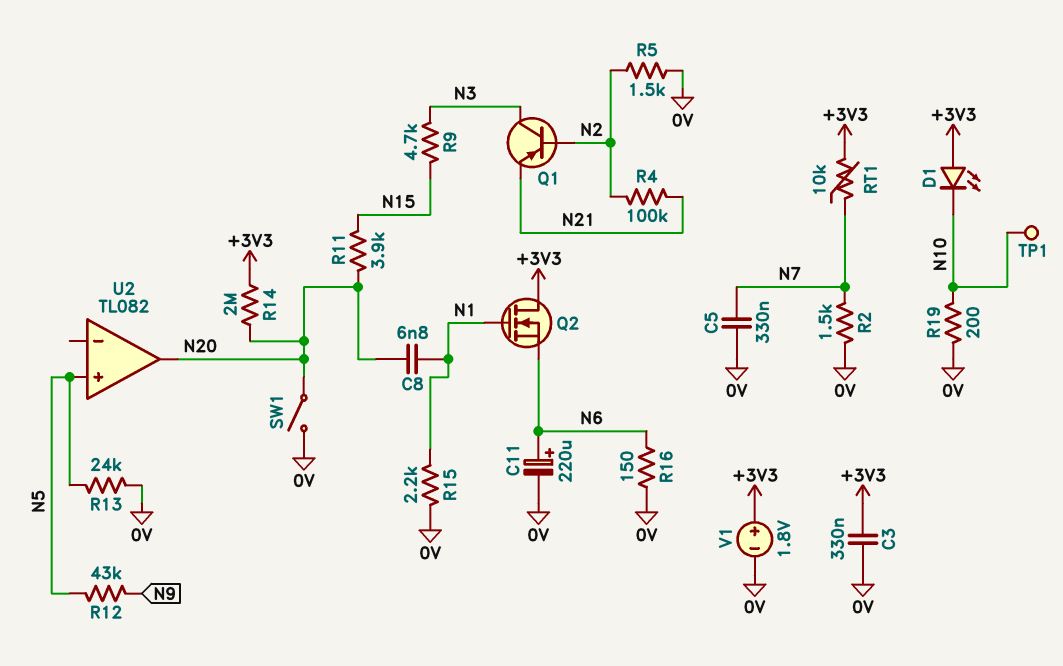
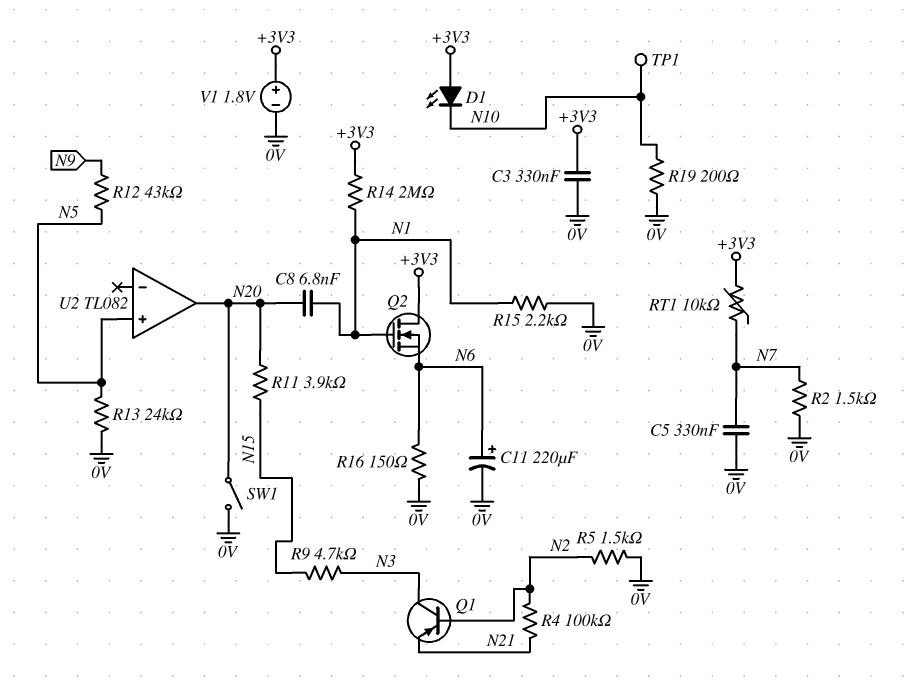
R14: 2M (+3V3, N20) -> 2M (+3V3, N1)

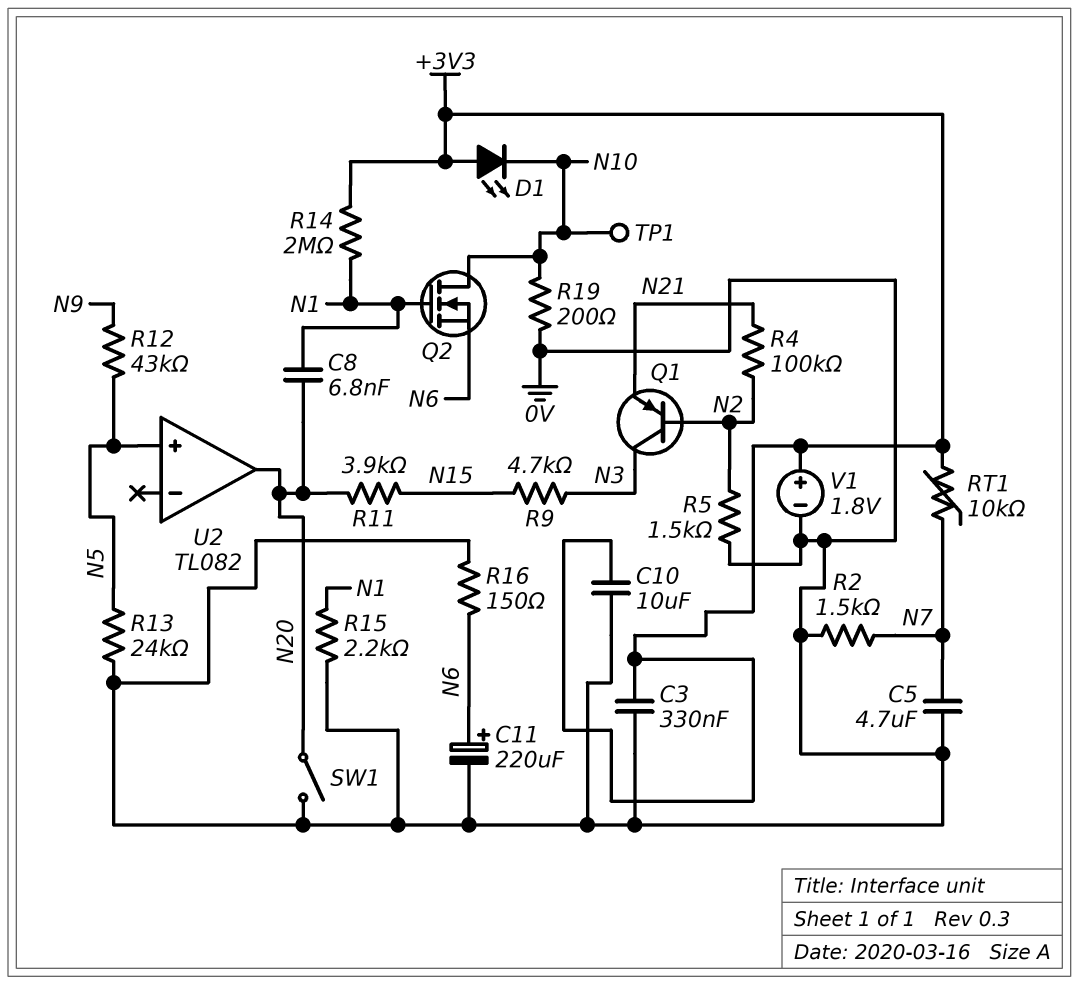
C5: 330nF (0V, N7) -> 4.7uF (0V, N7)
C10: none -> 10uF (+3V3, 0V)
Q2: NMOS (G N1, D +3V3, S N6) -> NMOS (G N1, D N10, S N6)

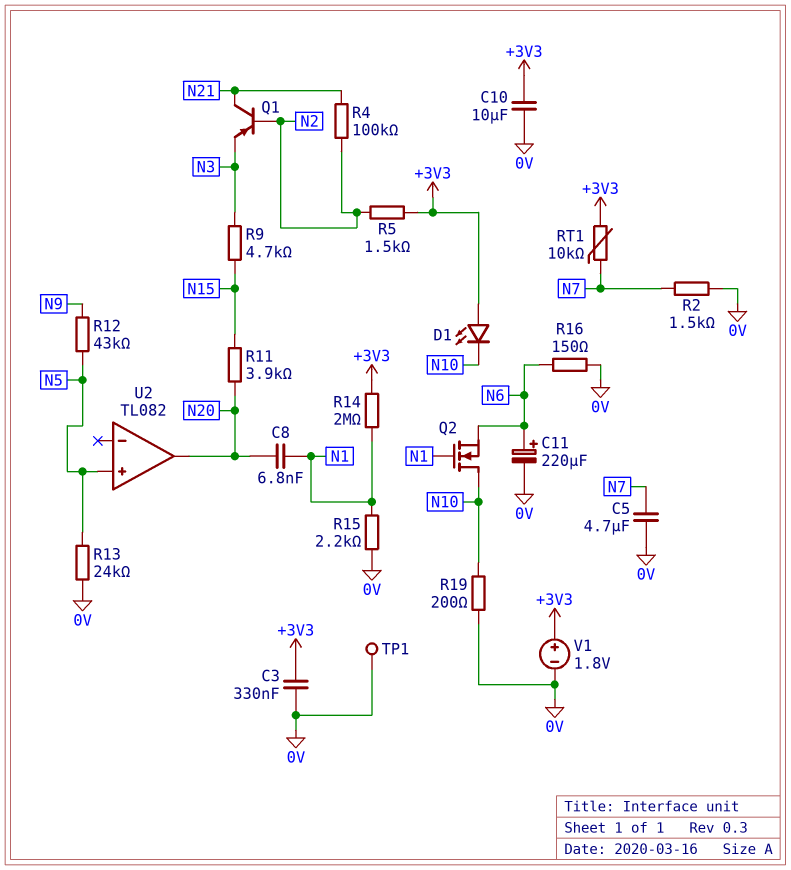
Q1: PNP (B N2, C N3, E N21) -> PNP (B N2, C N21, E N3)
R5: 1.5k (0V, N2) -> 1.5k (+3V3, N2)
SW1: switch (0V, N20) -> none
TP1: test point (N10) -> test point (0V)

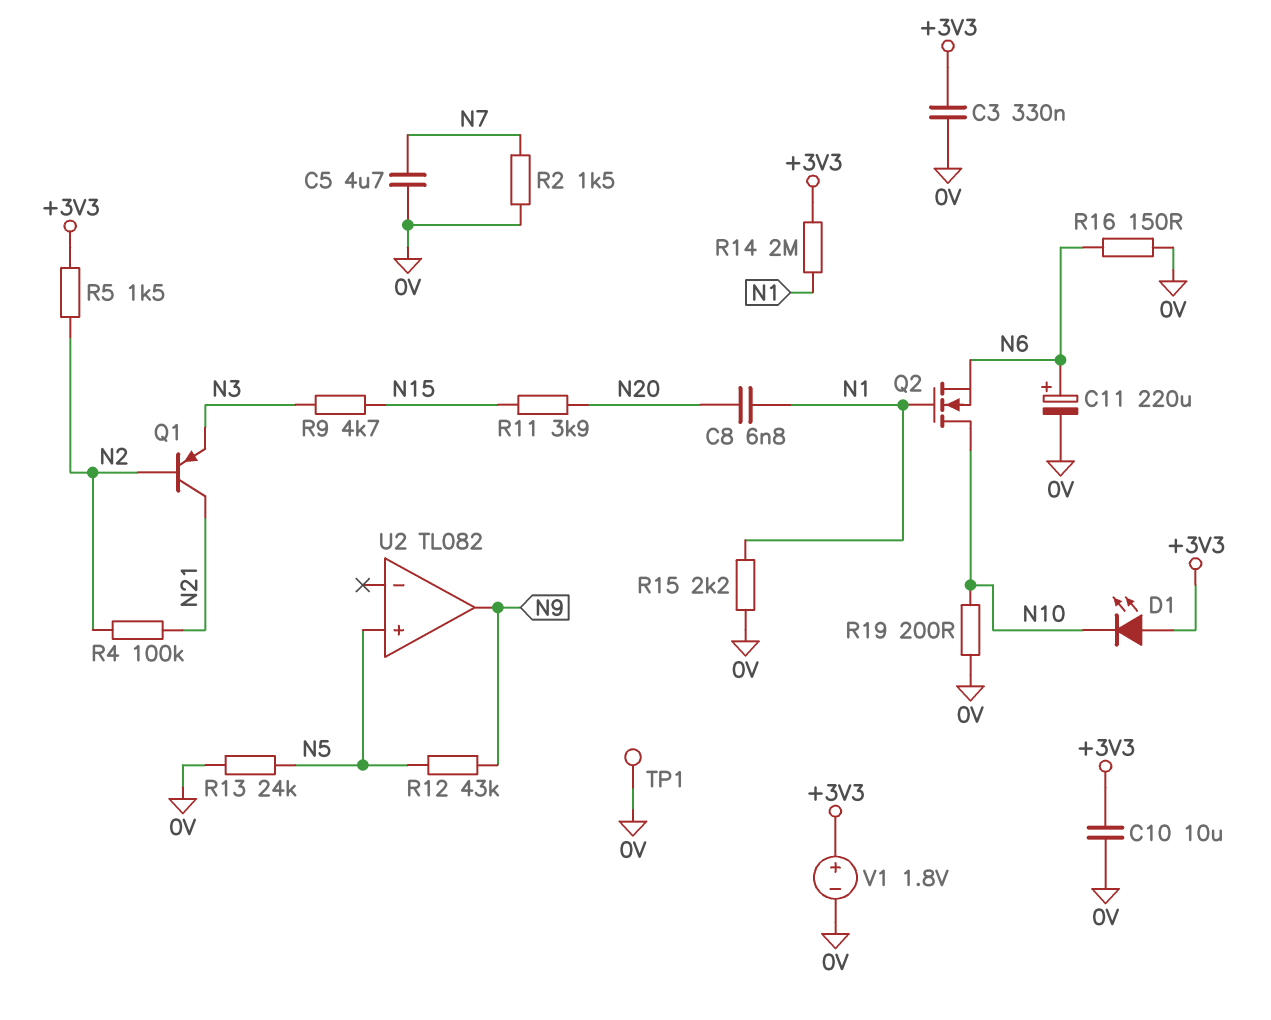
RT1: 10k (+3V3, N7) -> none
U2 pin out: N20 -> N9

